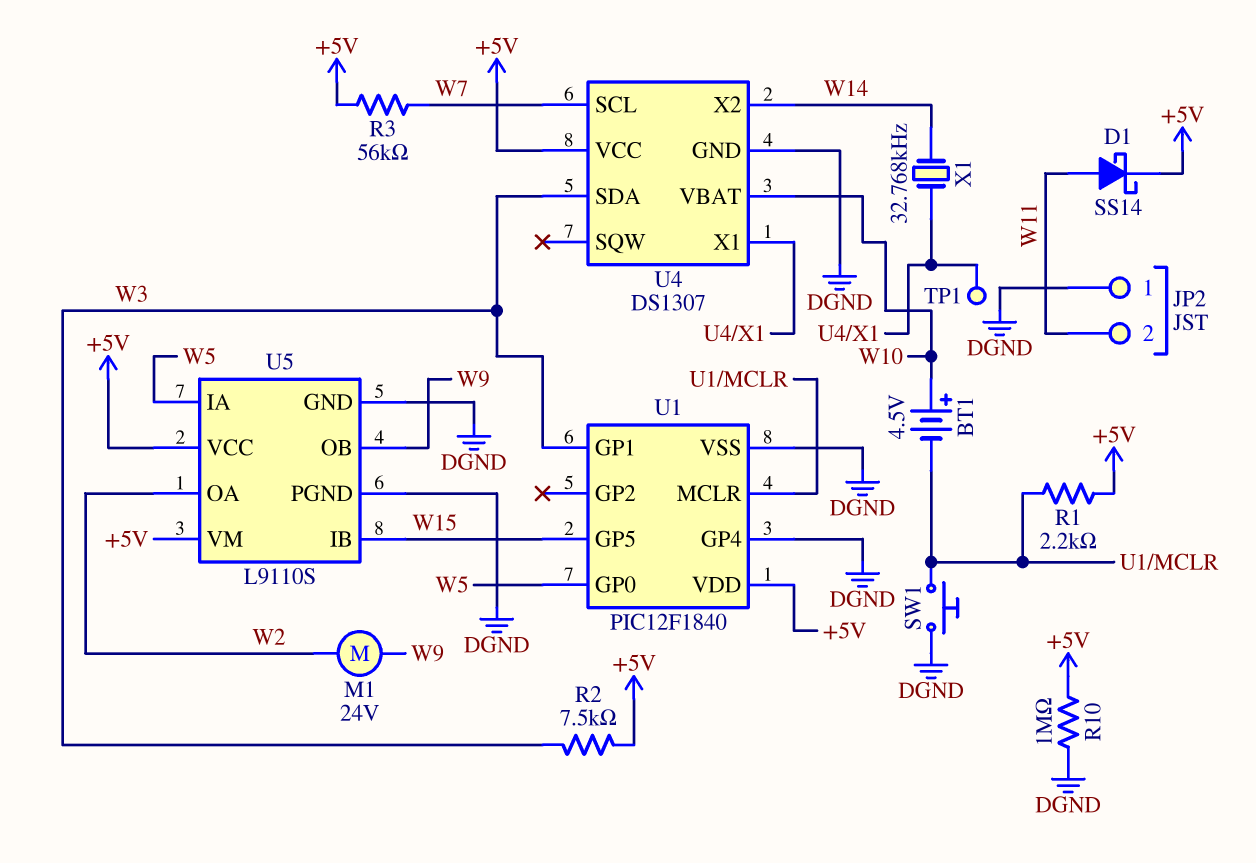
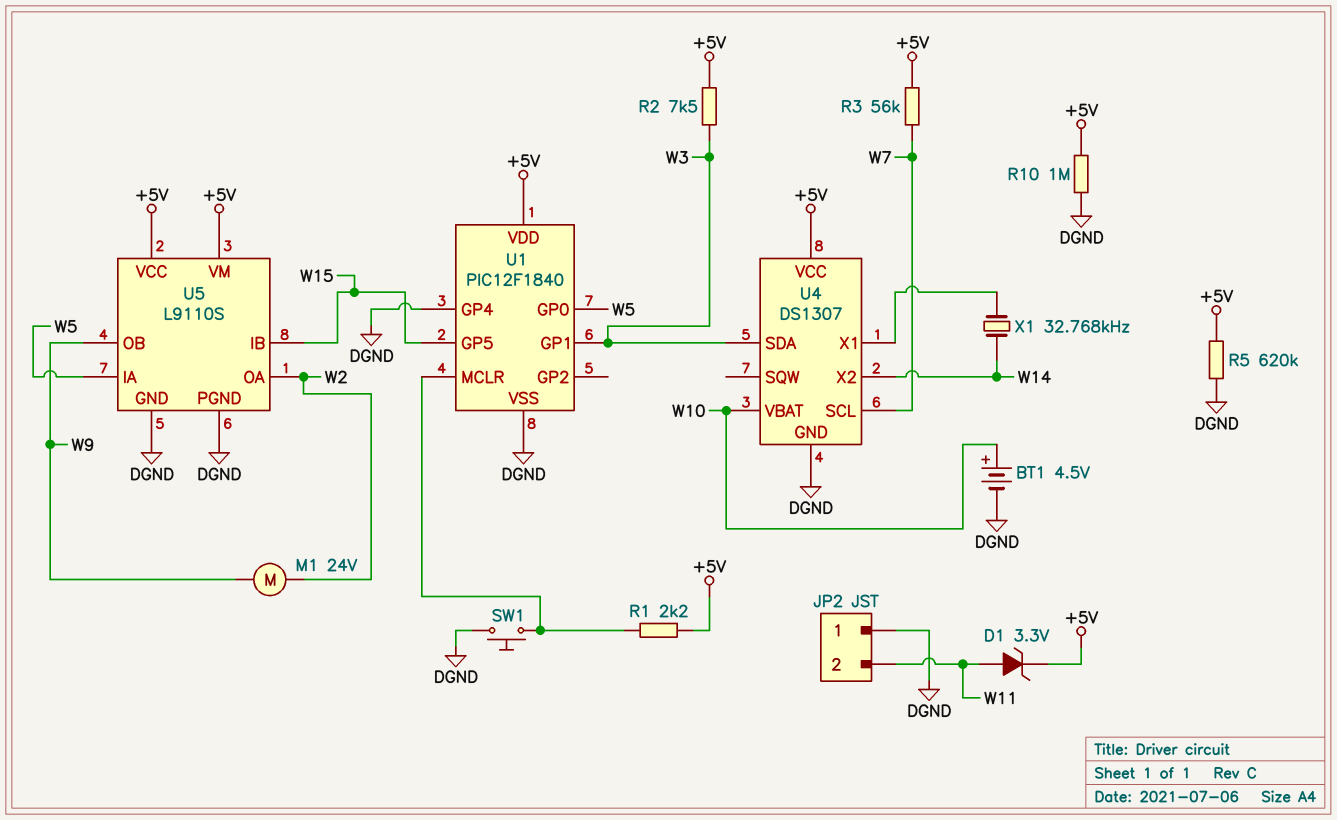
BT1: 4.5V (plus W10, minus U1/MCLR) -> 4.5V (plus W10, minus DGND)
D1: schottky SS14 (A W11, K +5V) -> zener 3.3V (A W11, K +5V)
R5: none -> 620k (+5V, DGND)
TP1: test point (U4/X1) -> none

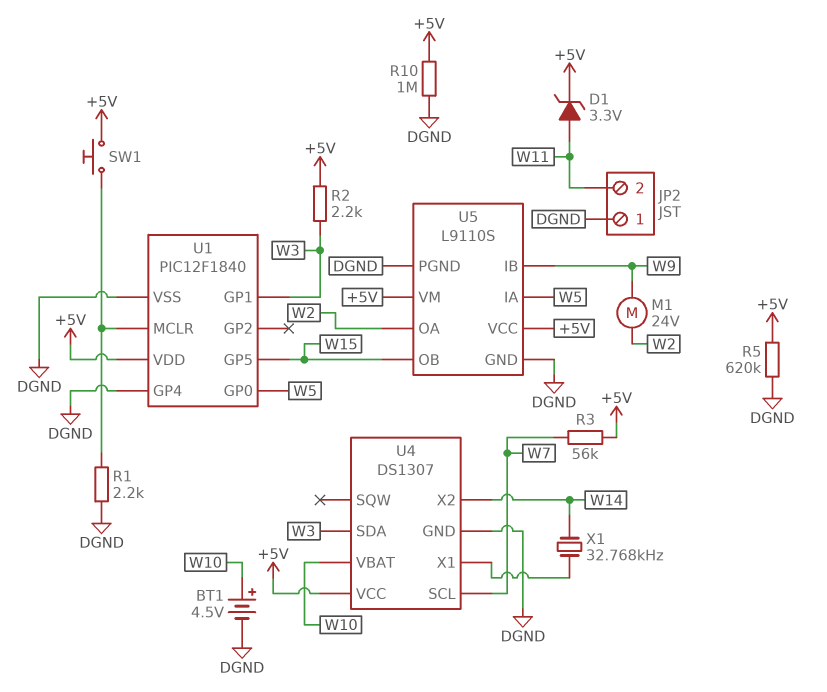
R1: 2.2k (+5V, U1/MCLR) -> 2.2k (DGND, U1/MCLR)
R2: 7.5k (+5V, W3) -> 2.2k (+5V, W3)
SW1: button (DGND, U1/MCLR) -> button (+5V, U1/MCLR)
U5 pin IB: W15 -> W9
U5 pin OB: W9 -> W15

